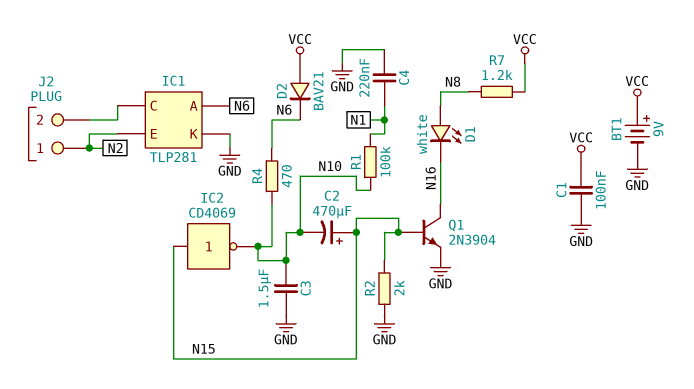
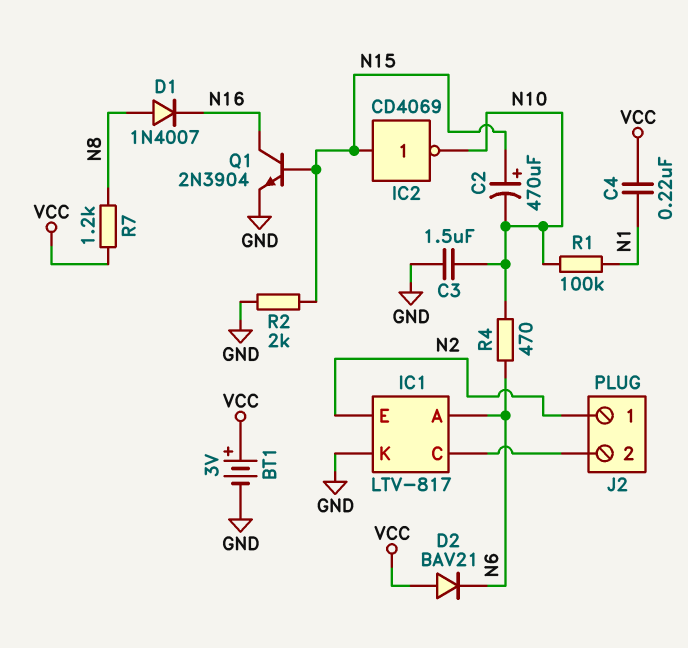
BT1: 9V (plus VCC, minus GND) -> 3V (plus VCC, minus GND)
C1: 100nF (GND, VCC) -> none
C4: 220nF (GND, N1) -> 220nF (N1, VCC)
D1: LED white (A N8, K N16) -> diode 1N4007 (A N8, K N16)
IC1: TLP281 -> LTV-817

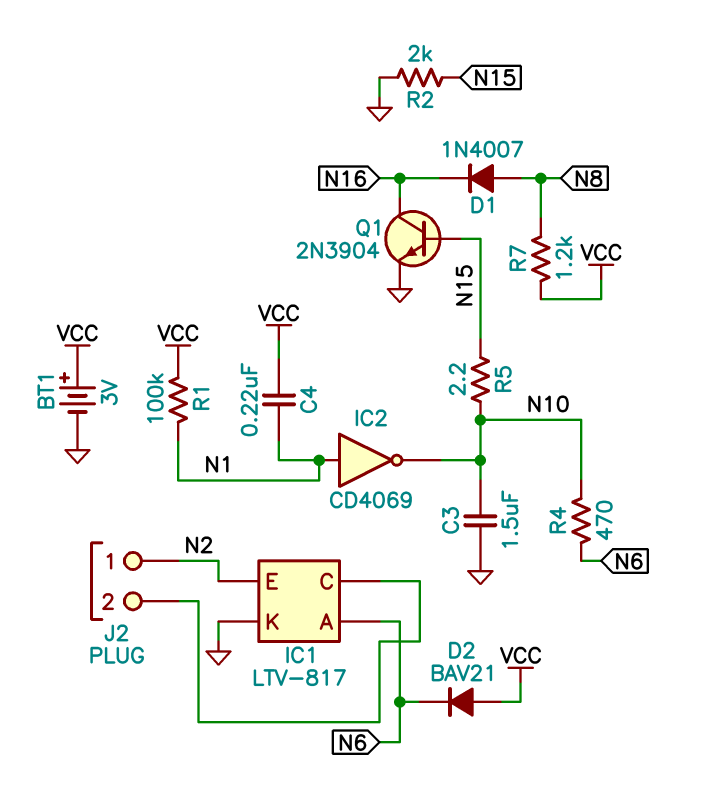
C2: 470uF (plus N15, minus N10) -> none
IC2: NOT CD4069 (in N15, out N10) -> NOT CD4069 (in N1, out N10)
R1: 100k (N1, N10) -> 100k (N1, VCC)
R5: none -> 2.2 (N10, N15)

